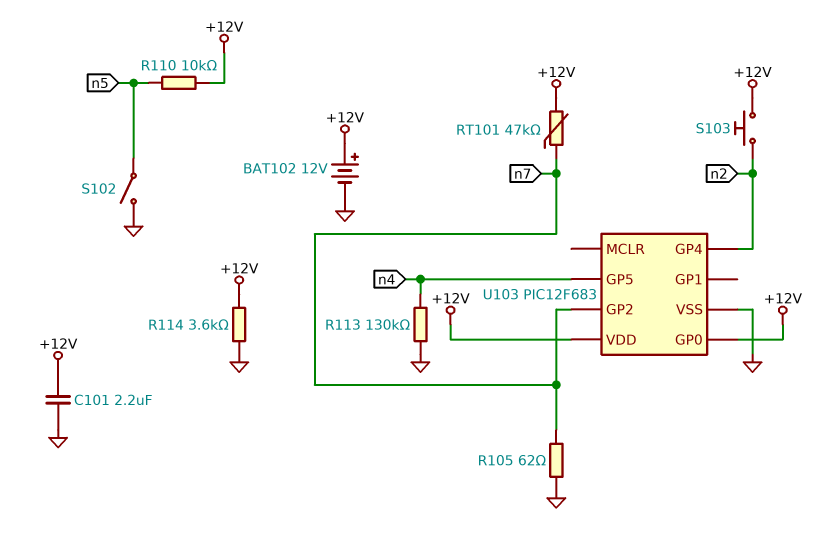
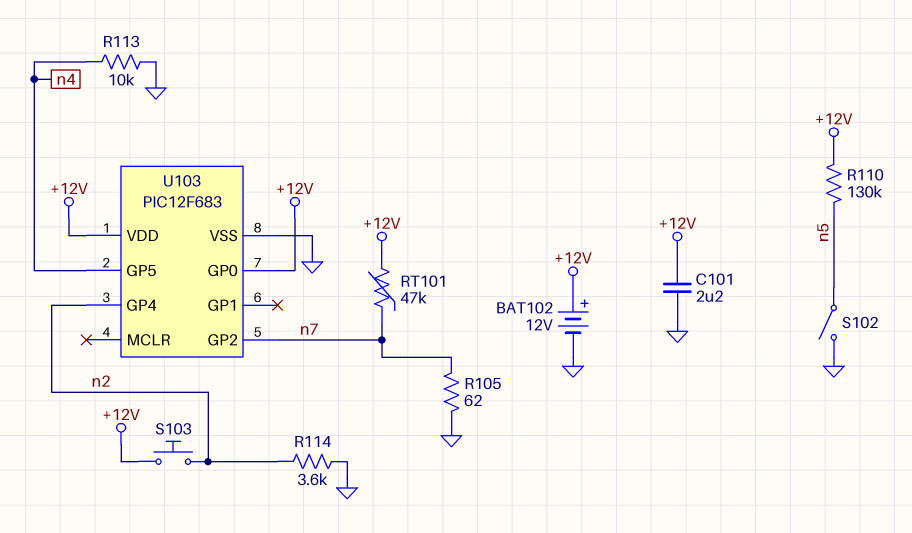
R110: 10k (+12V, n5) -> 130k (+12V, n5)
R113: 130k (GND, n4) -> 10k (GND, n4)
R114: 3.6k (+12V, GND) -> 3.6k (GND, n2)

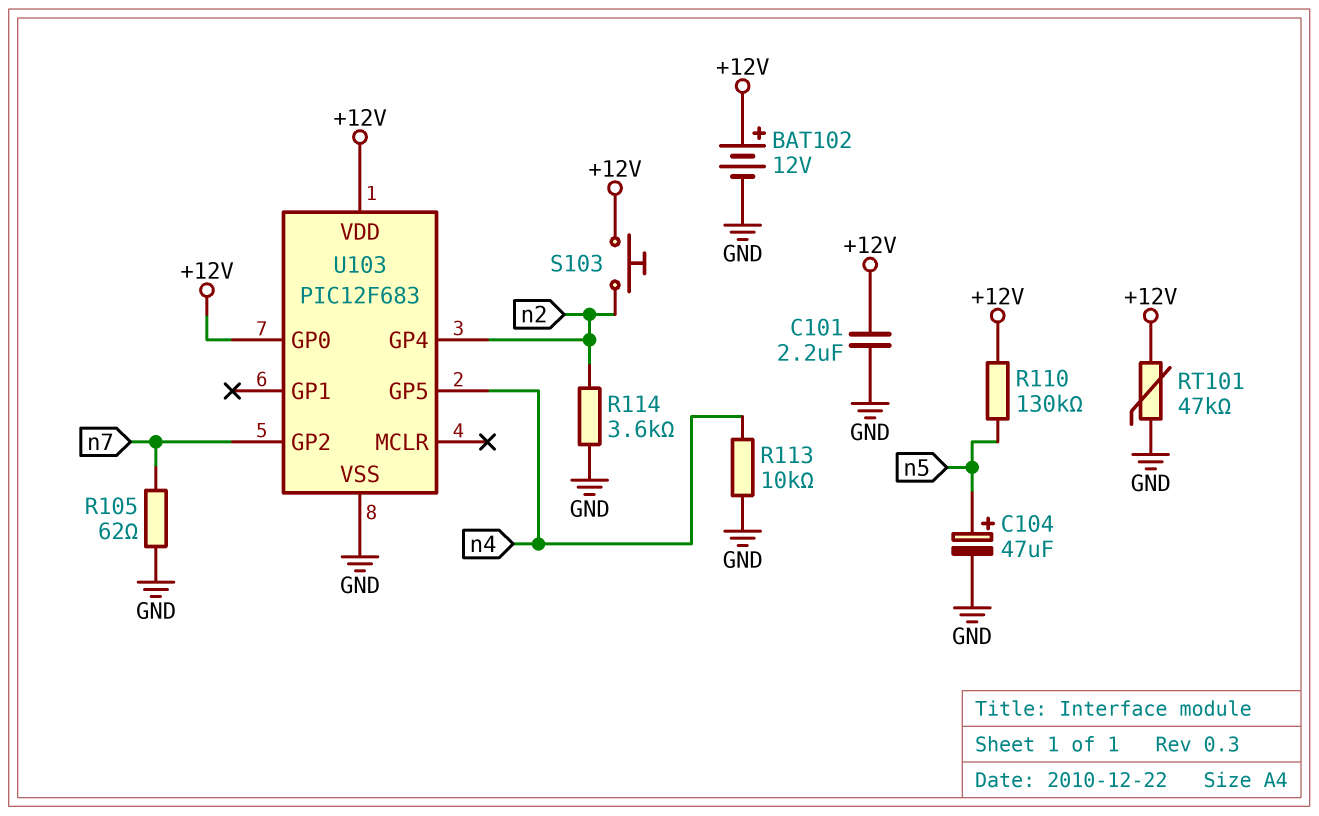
C104: none -> 47uF (plus n5, minus GND)
RT101: 47k (+12V, n7) -> 47k (+12V, GND)
S102: switch (GND, n5) -> none

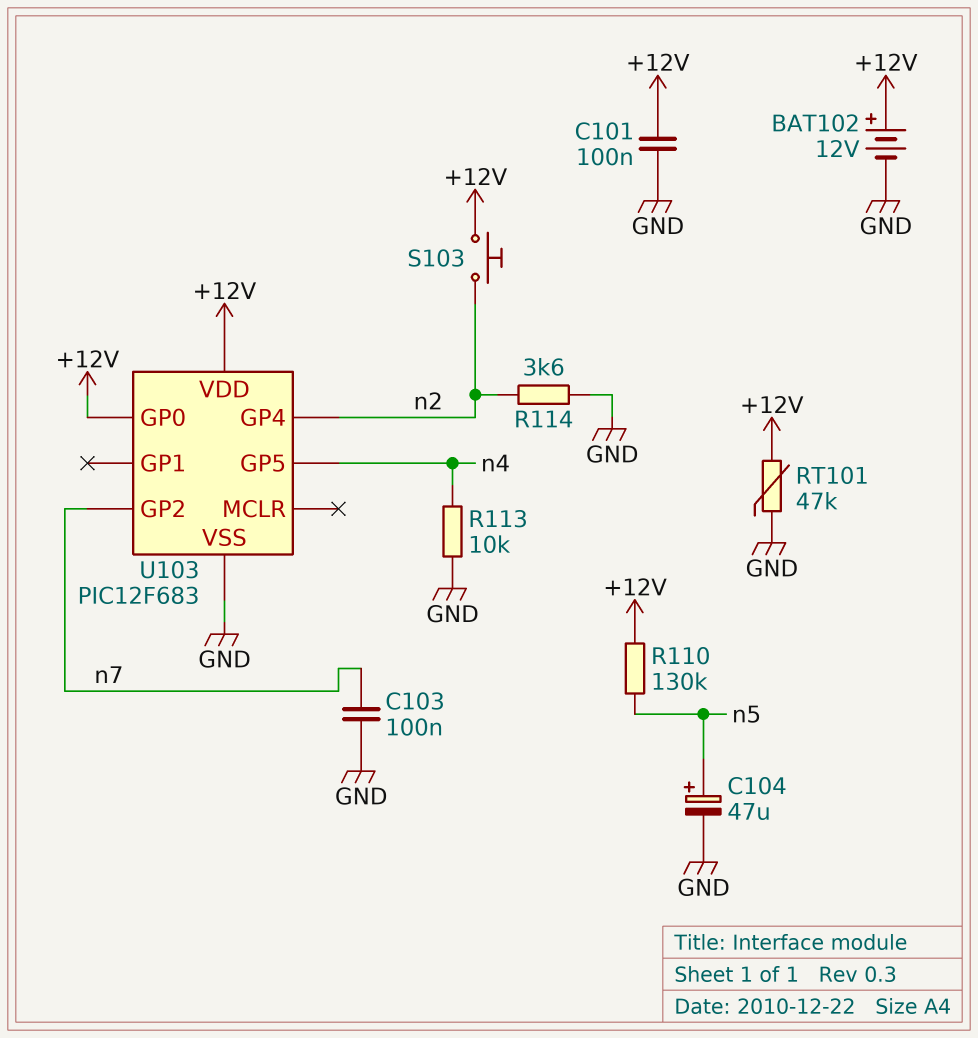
C101: 2.2uF (+12V, GND) -> 100nF (+12V, GND)
C103: none -> 100nF (GND, n7)
R105: 62 (GND, n7) -> none

